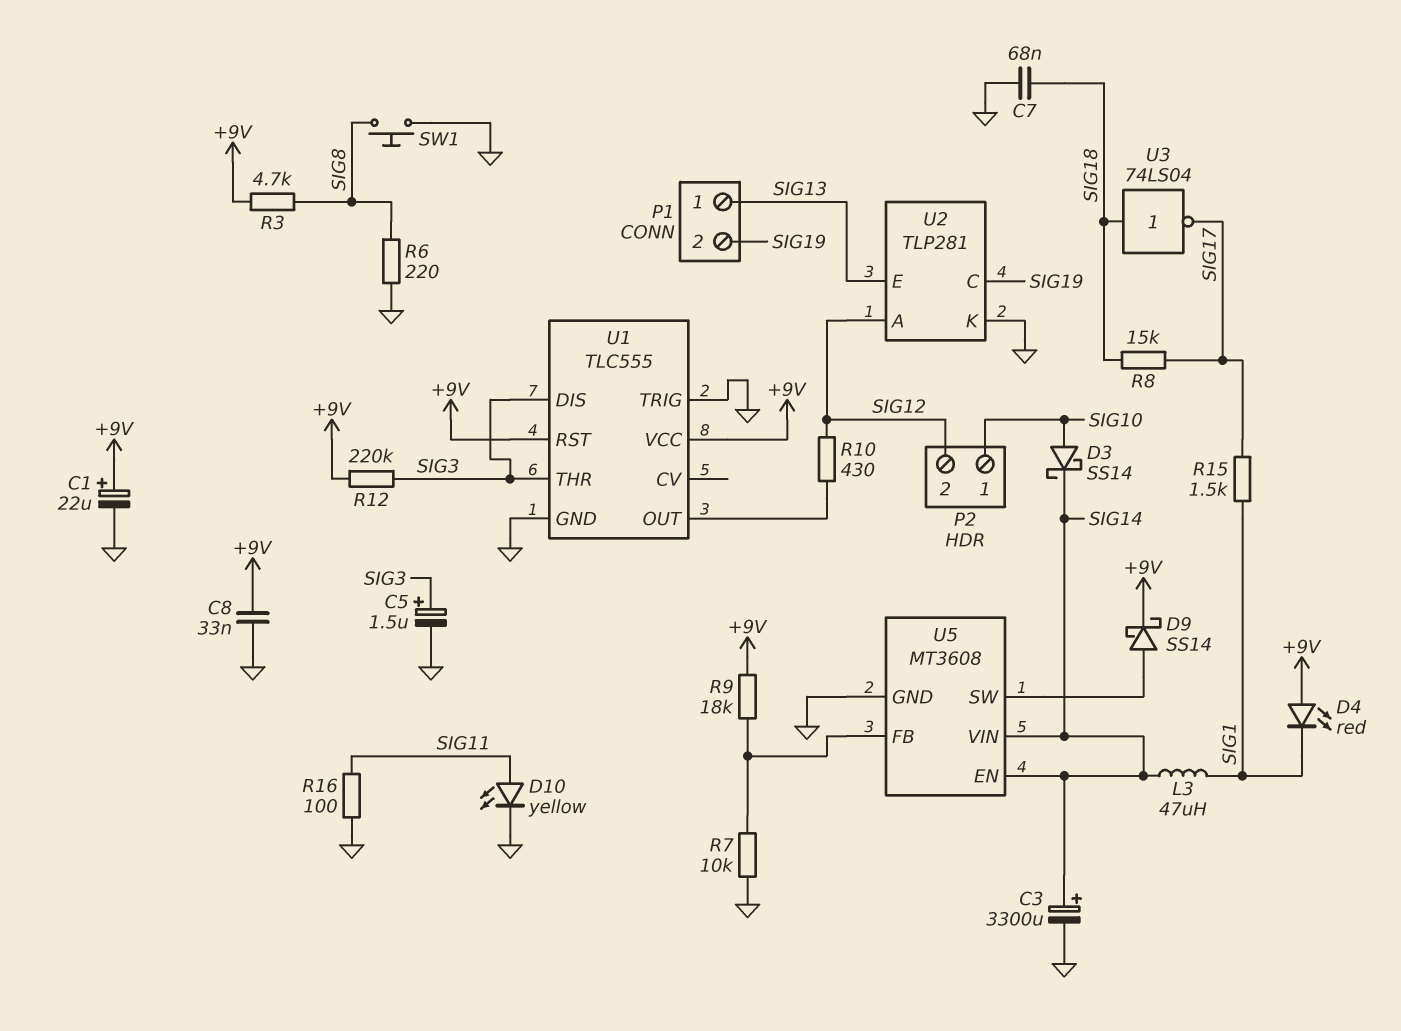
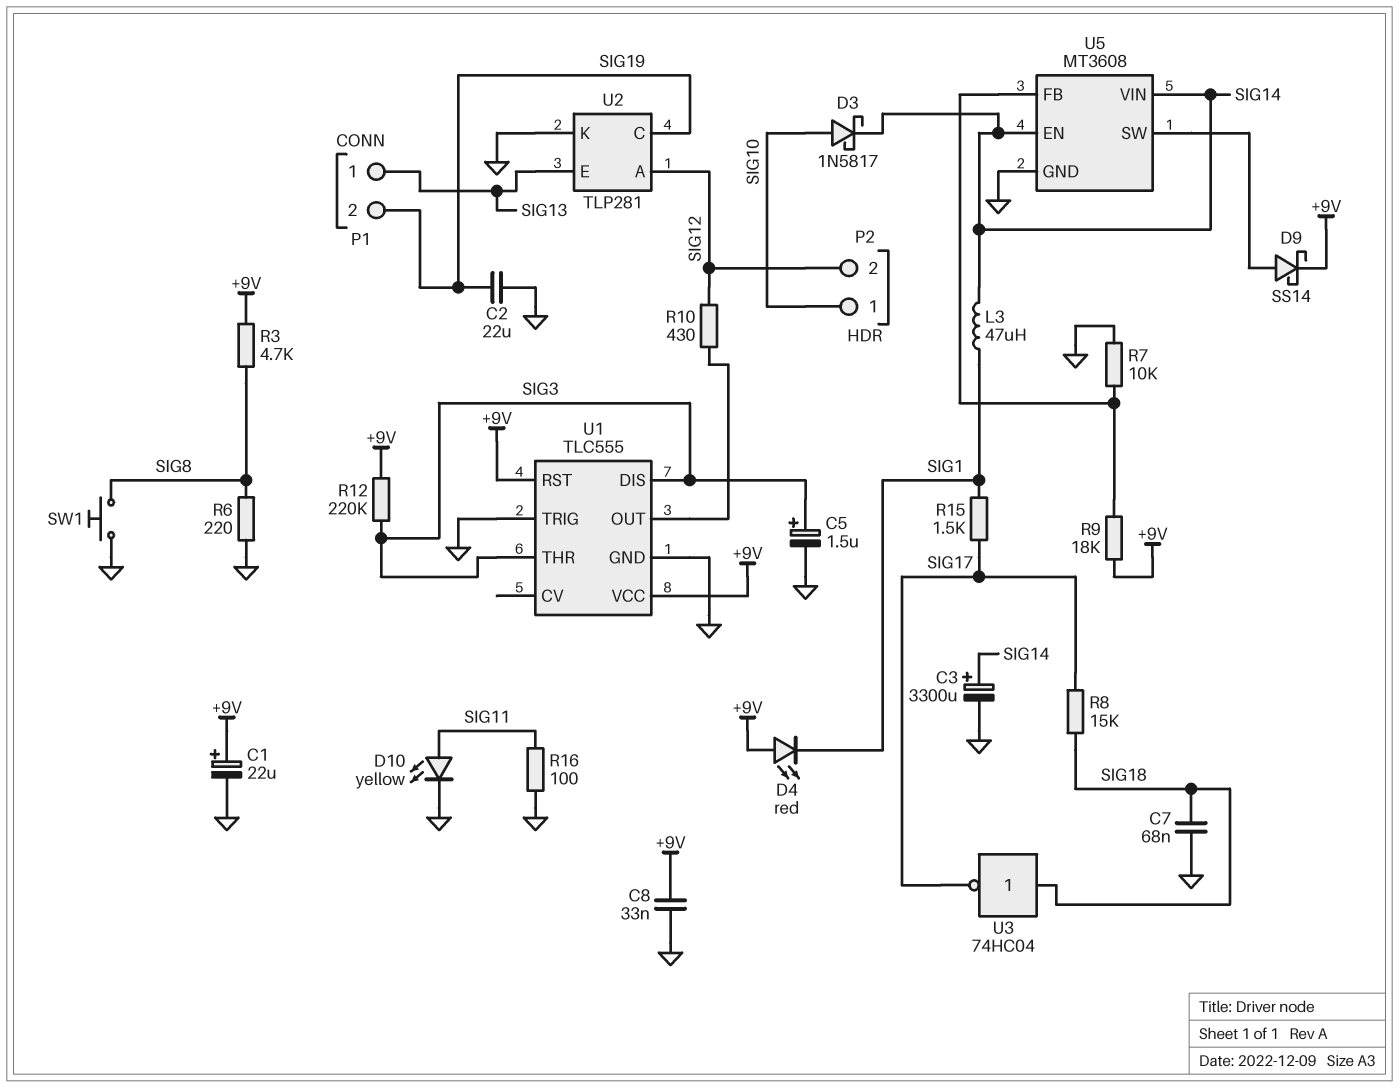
C2: none -> 22uF (GND, SIG19)
D3: schottky SS14 (A SIG10, K SIG14) -> schottky 1N5817 (A SIG10, K SIG14)
U3: NOT 74LS04 (in SIG18, out SIG17) -> NOT 74HC04 (in SIG18, out SIG17)

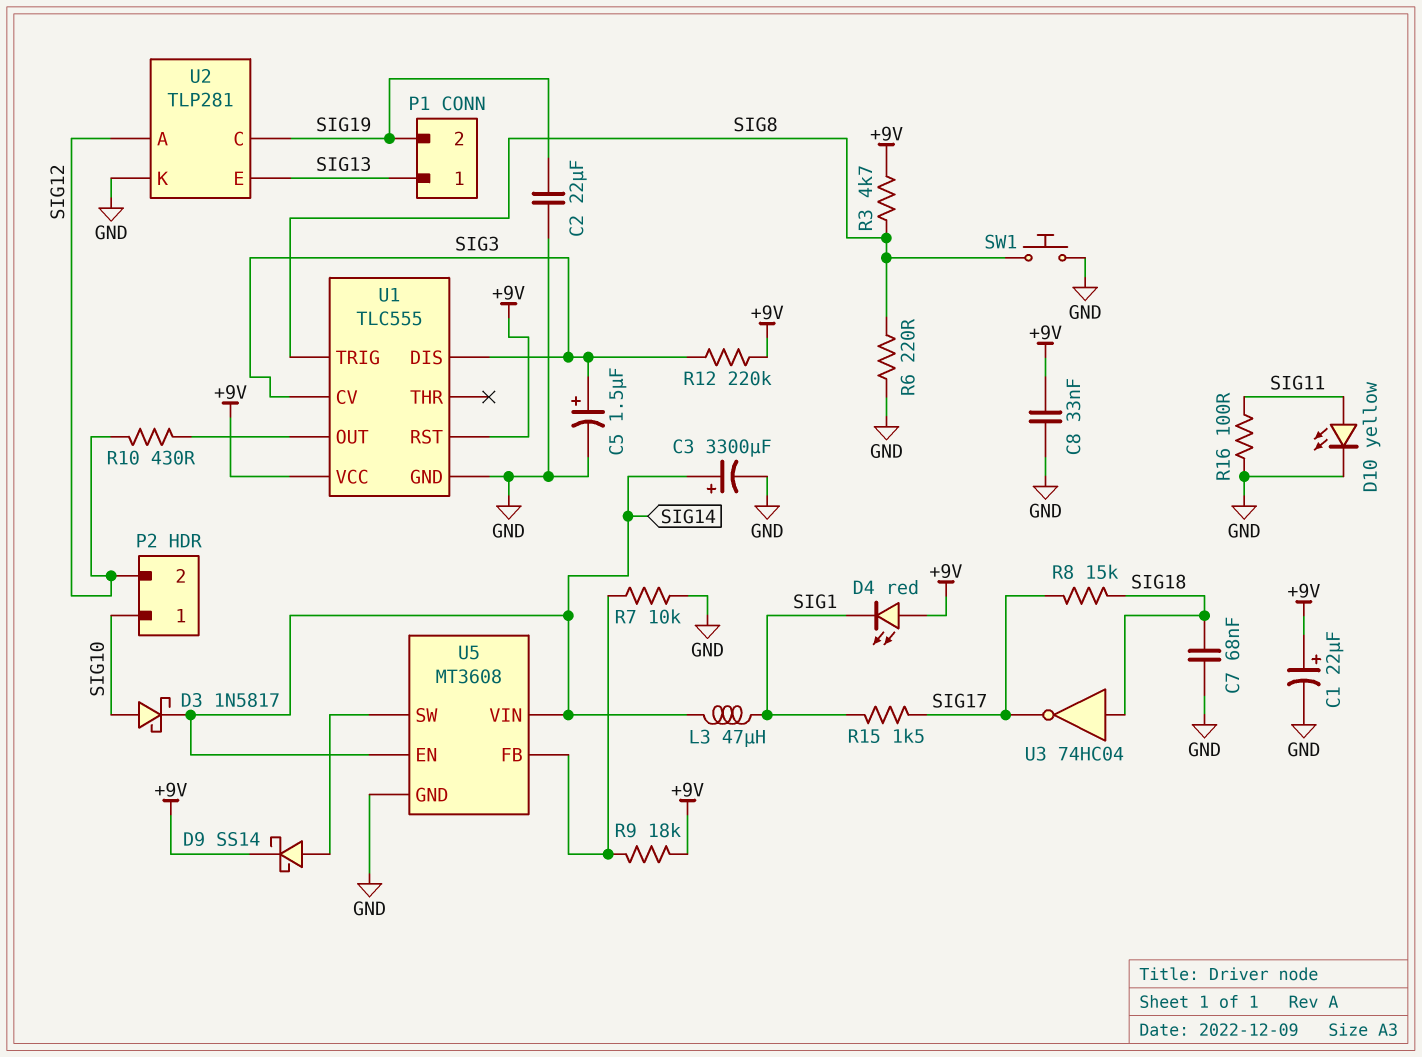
U1 pin CV: none -> SIG3
U1 pin THR: SIG3 -> none
U1 pin TRIG: GND -> SIG8

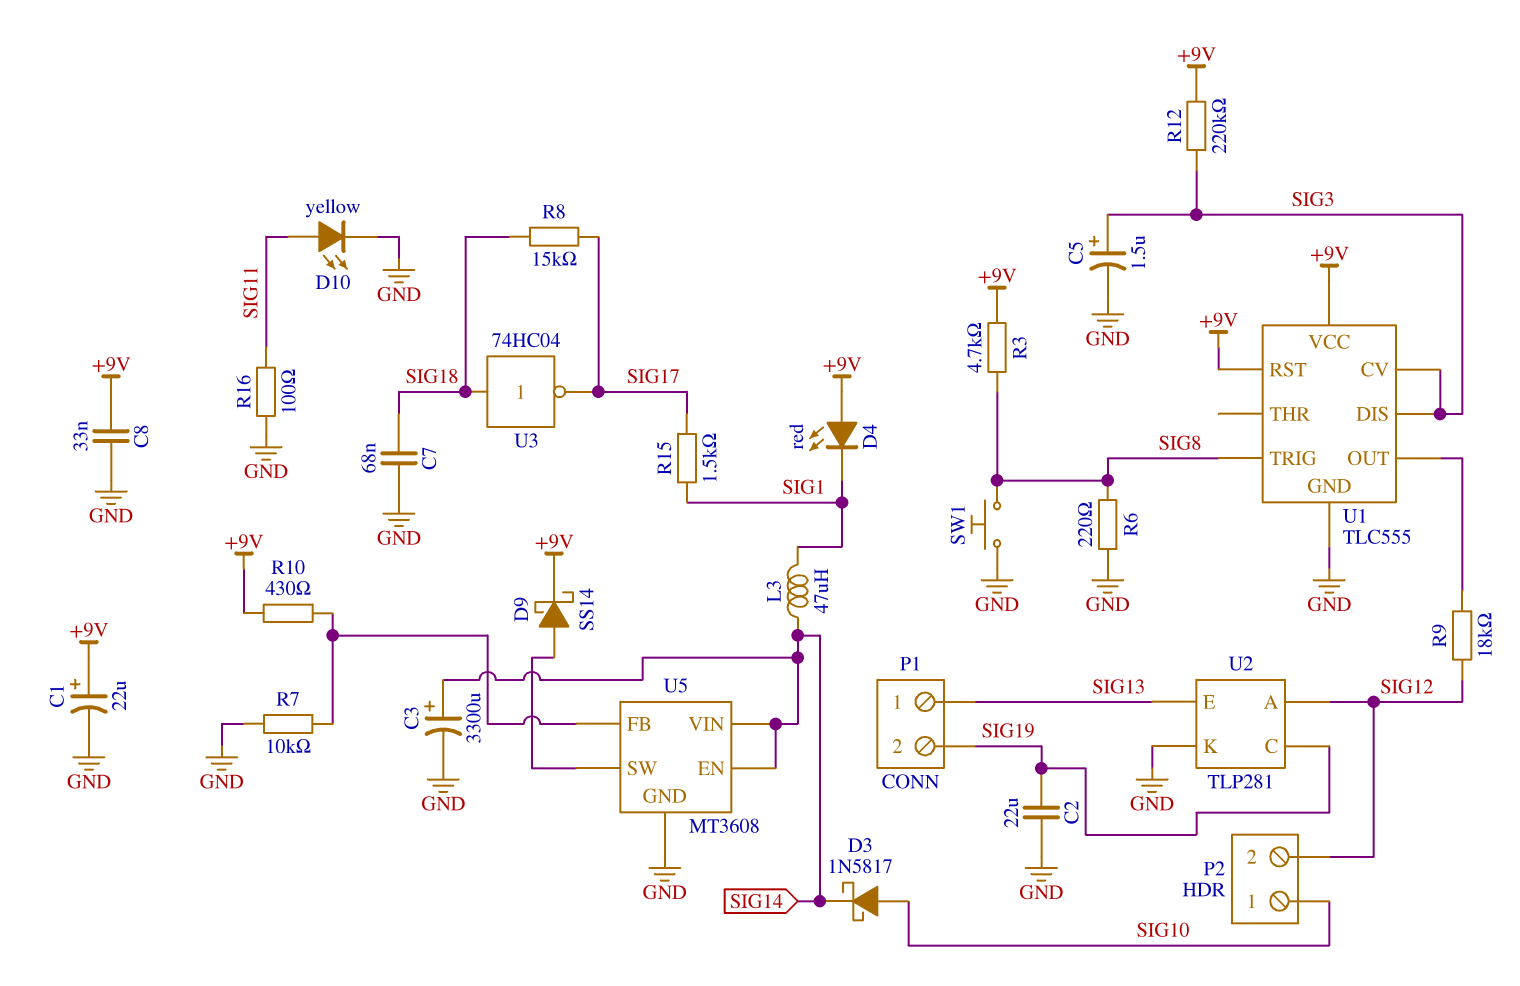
R9: 18k (+9V, U5/FB) -> 18k (SIG12, U1/OUT)
R10: 430 (SIG12, U1/OUT) -> 430 (+9V, U5/FB)

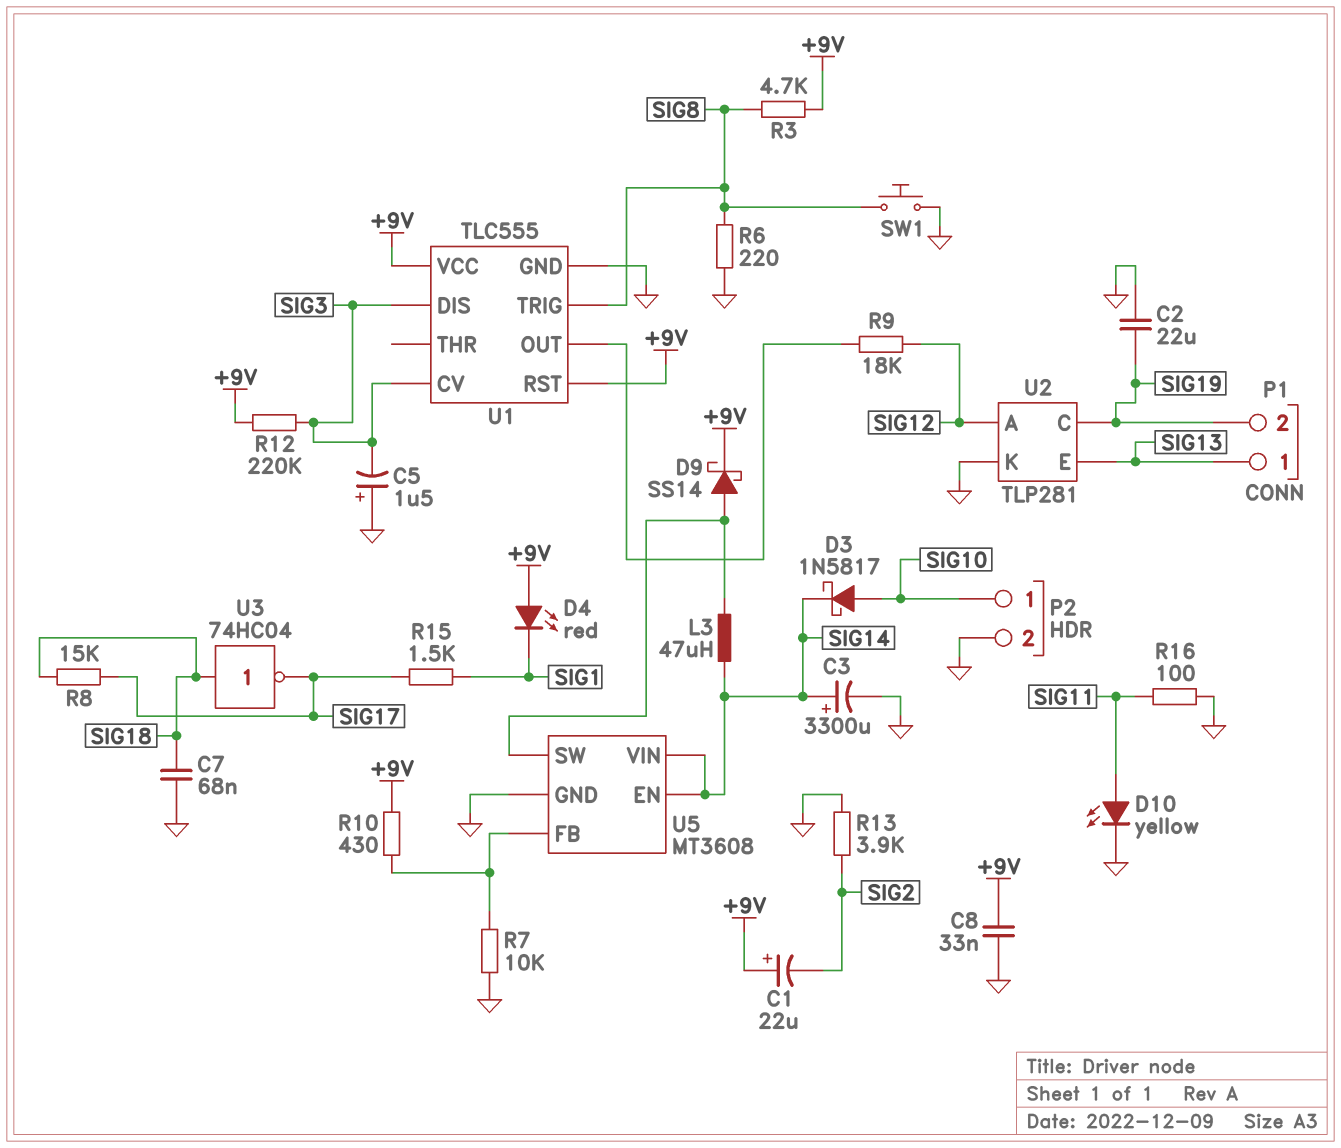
C1: 22uF (plus +9V, minus GND) -> 22uF (plus +9V, minus SIG2)
C5: 1.5uF (plus SIG3, minus GND) -> 1.5uF (plus GND, minus SIG3)
L3: 47uH (SIG1, SIG14) -> 47uH (SIG14, U5/SW)
P2 pin 2: SIG12 -> GND
R13: none -> 3.9k (GND, SIG2)

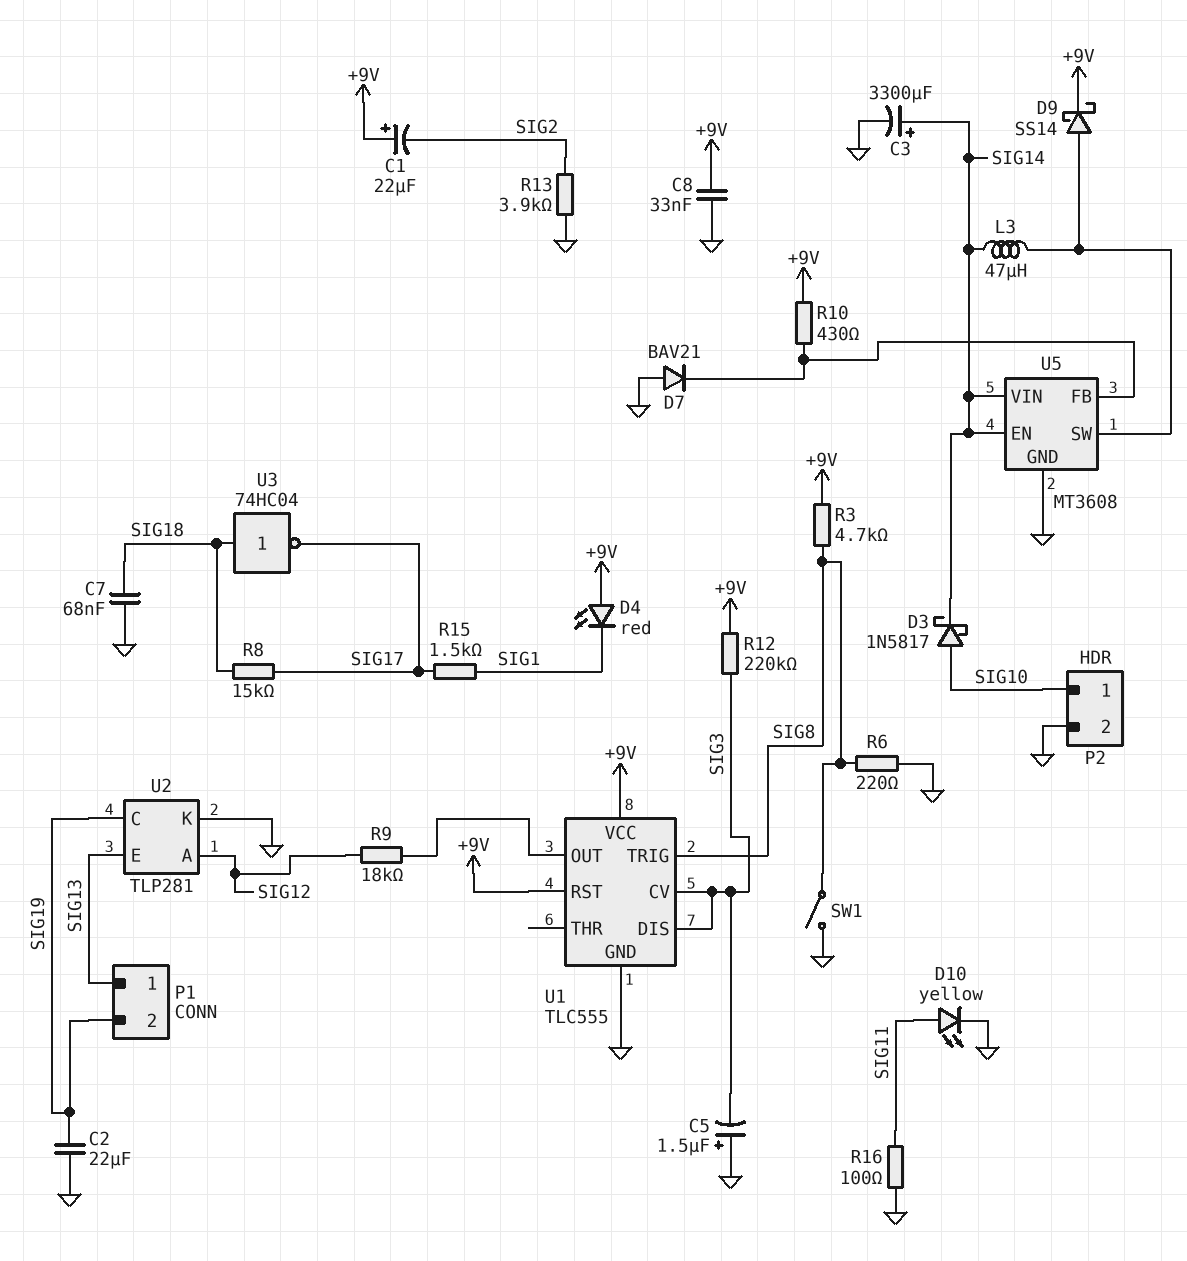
D7: none -> diode BAV21 (A GND, K U5/FB)
R7: 10k (GND, U5/FB) -> none
SW1: button (GND, SIG8) -> switch (GND, SIG8)

